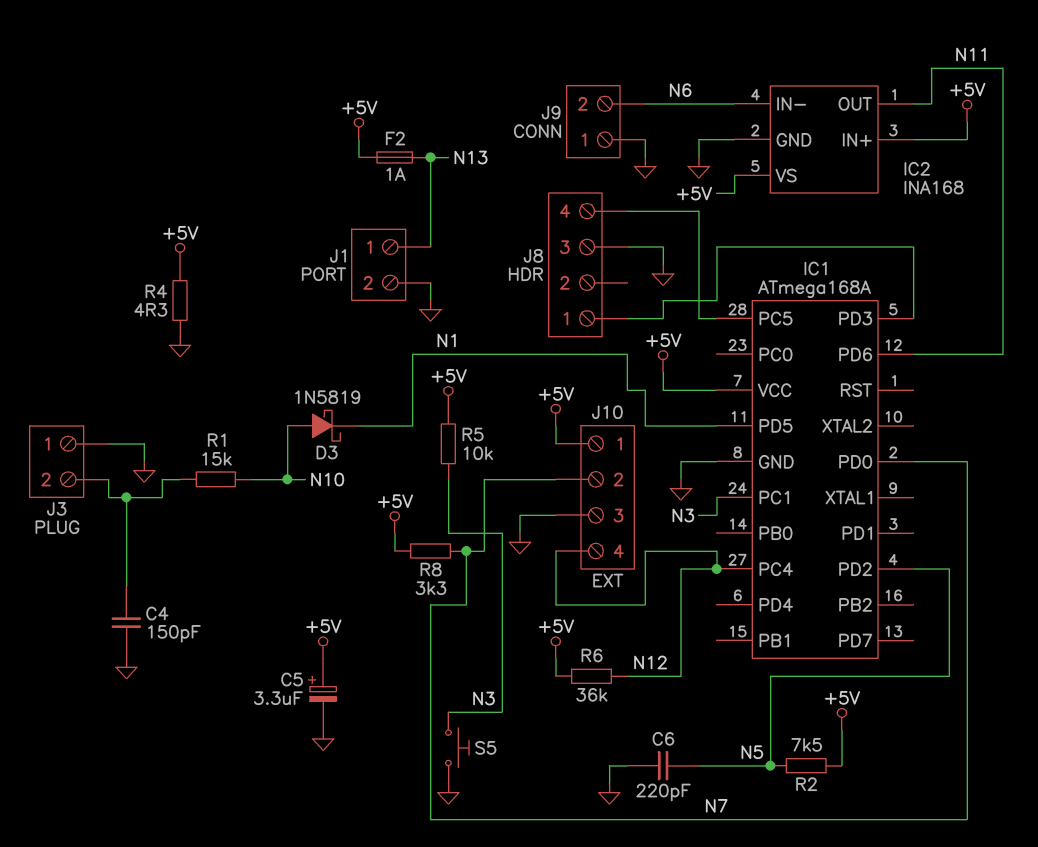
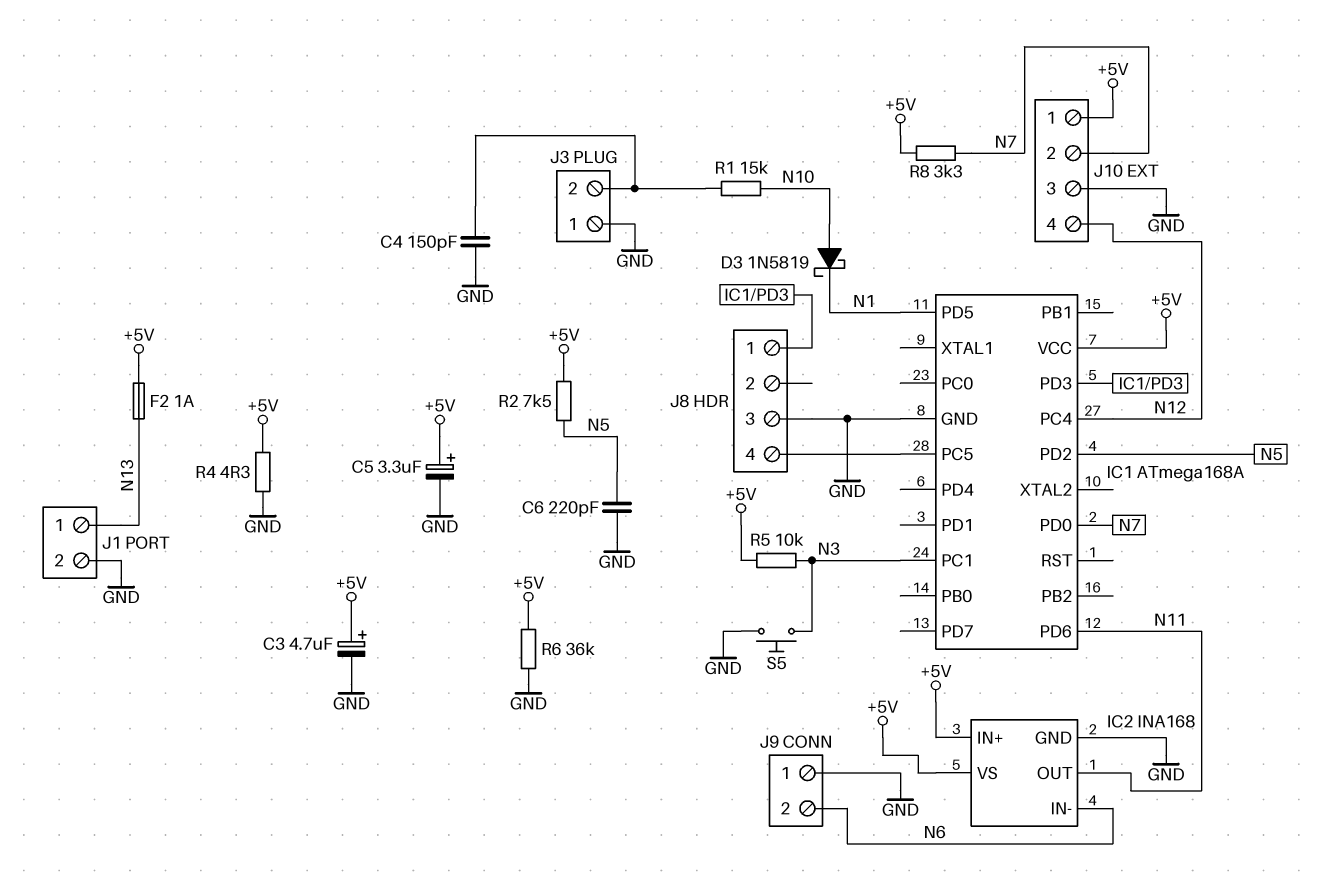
C3: none -> 4.7uF (plus +5V, minus GND)
R6: 36k (+5V, N12) -> 36k (+5V, GND)

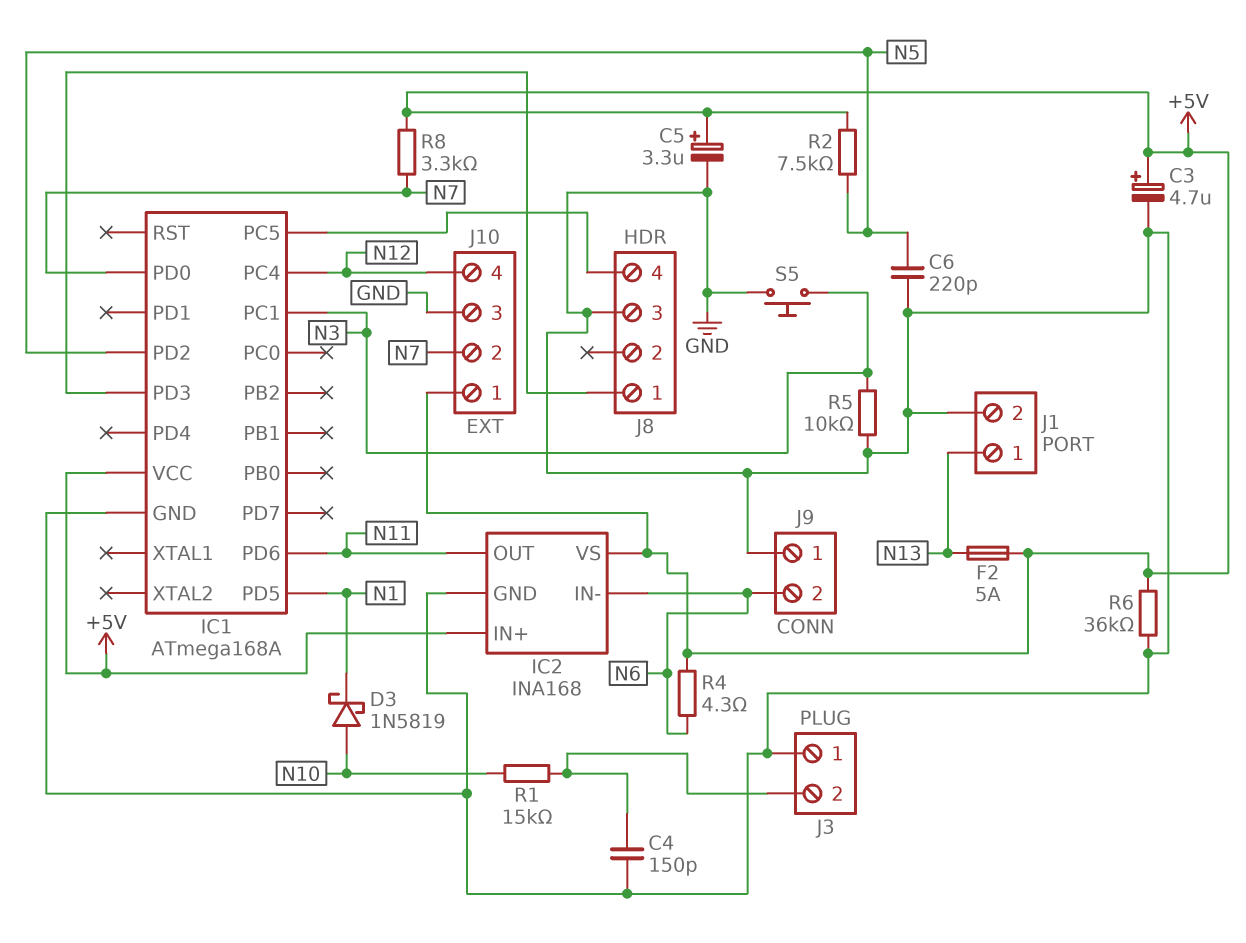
F2: 1A (+5V, N13) -> 5A (+5V, N13)
R4: 4.3 (+5V, GND) -> 4.3 (+5V, N6)
R5: 10k (+5V, N3) -> 10k (GND, N3)

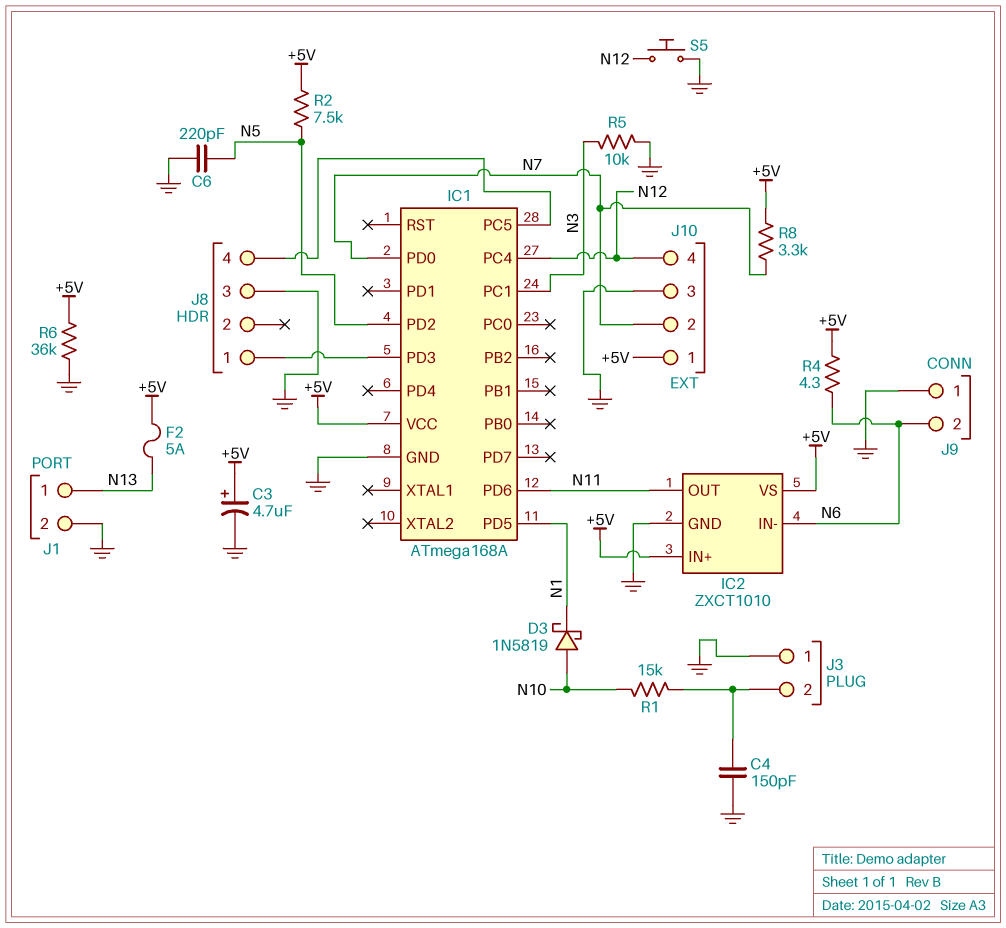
C5: 3.3uF (plus +5V, minus GND) -> none
IC2: INA168 -> ZXCT1010
S5: button (GND, N3) -> button (GND, N12)

